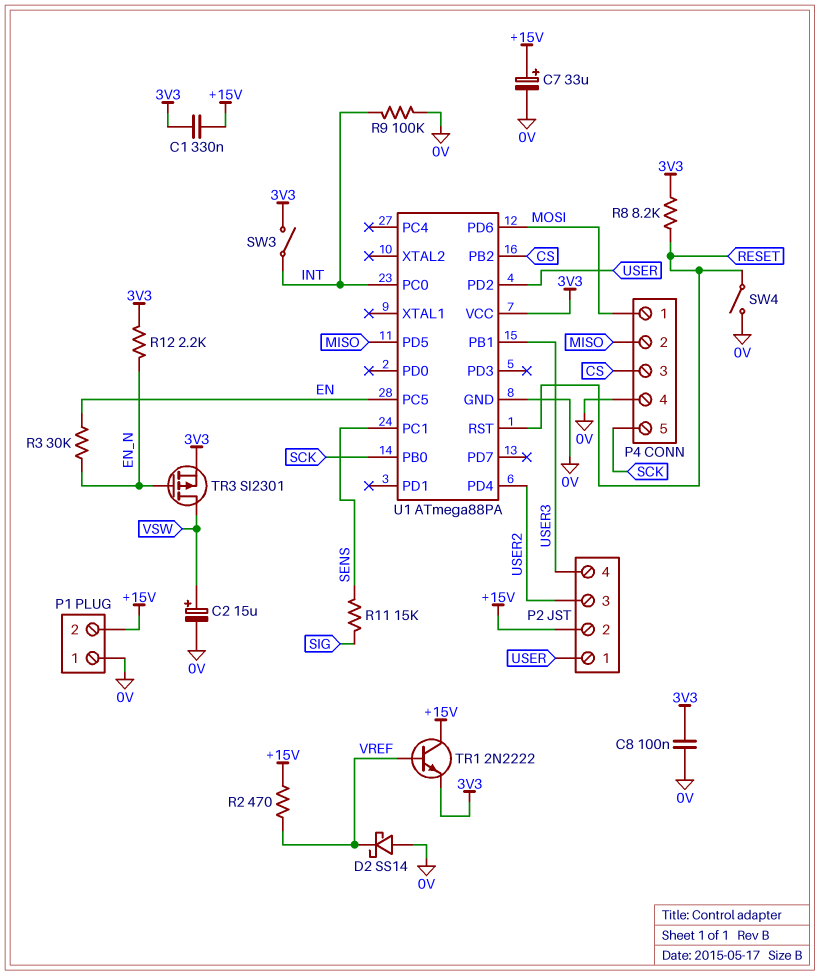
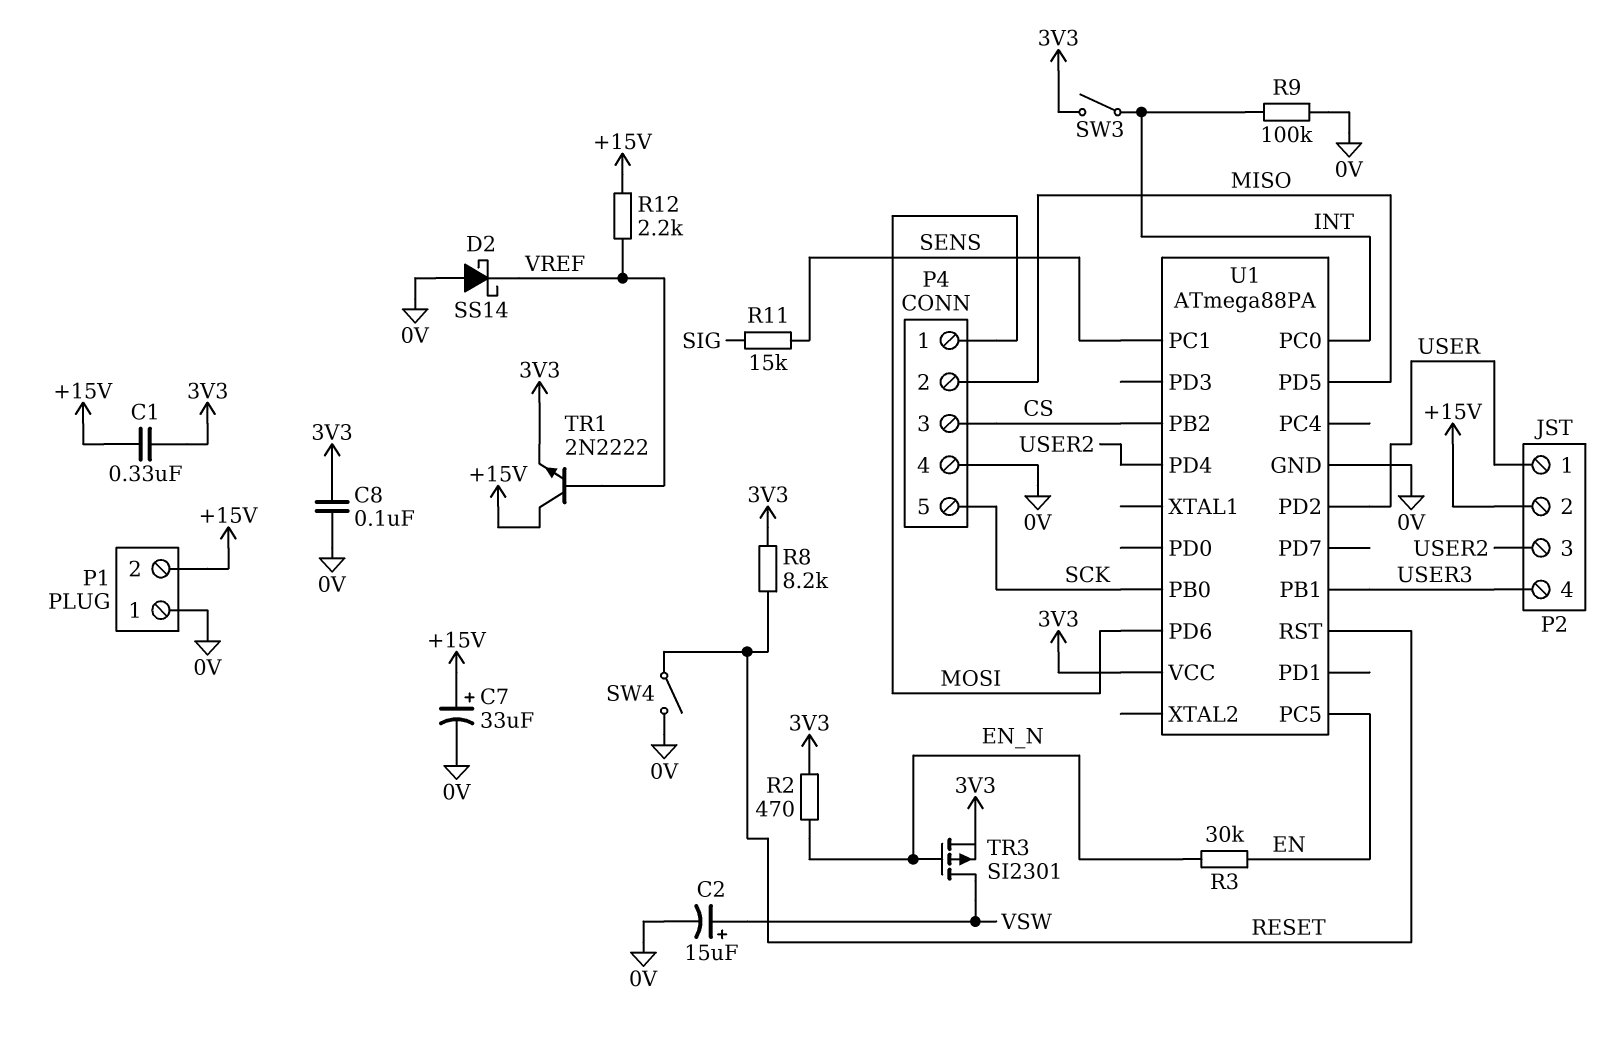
R2: 470 (+15V, VREF) -> 470 (3V3, EN_N)
R12: 2.2k (3V3, EN_N) -> 2.2k (+15V, VREF)

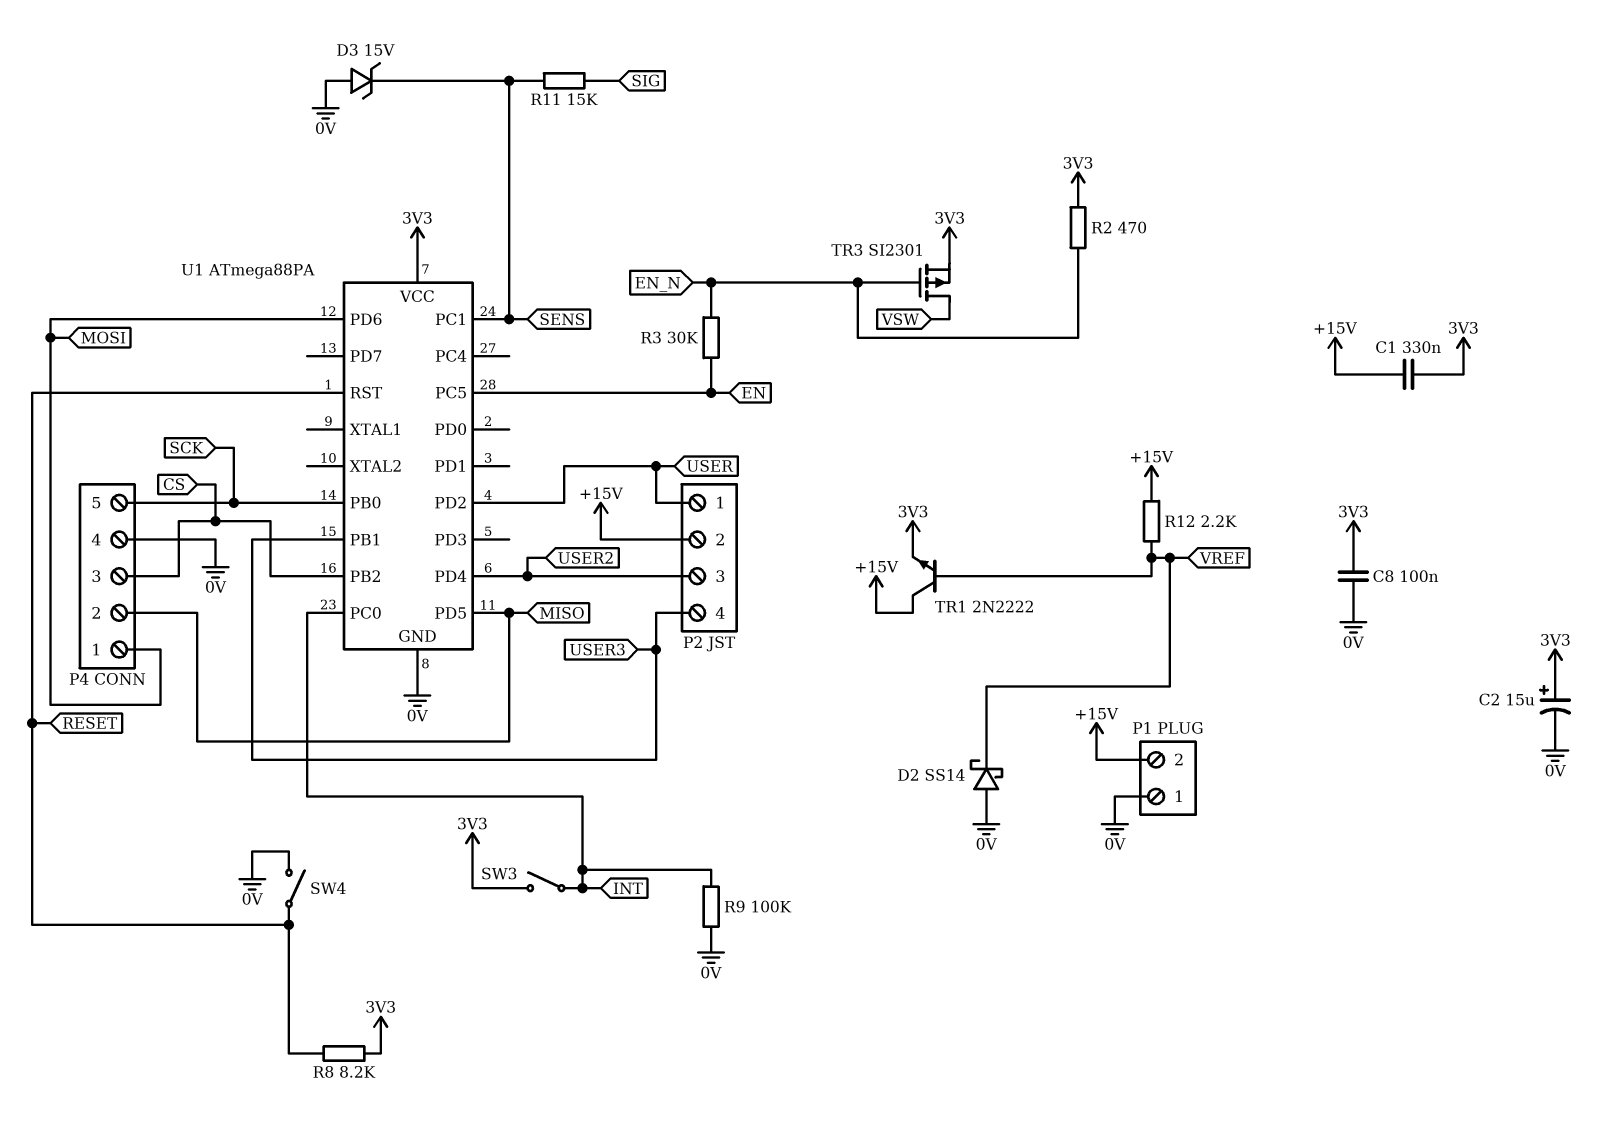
C2: 15uF (plus VSW, minus 0V) -> 15uF (plus 3V3, minus 0V)
C7: 33uF (plus +15V, minus 0V) -> none
D3: none -> zener 15V (A 0V, K SENS)

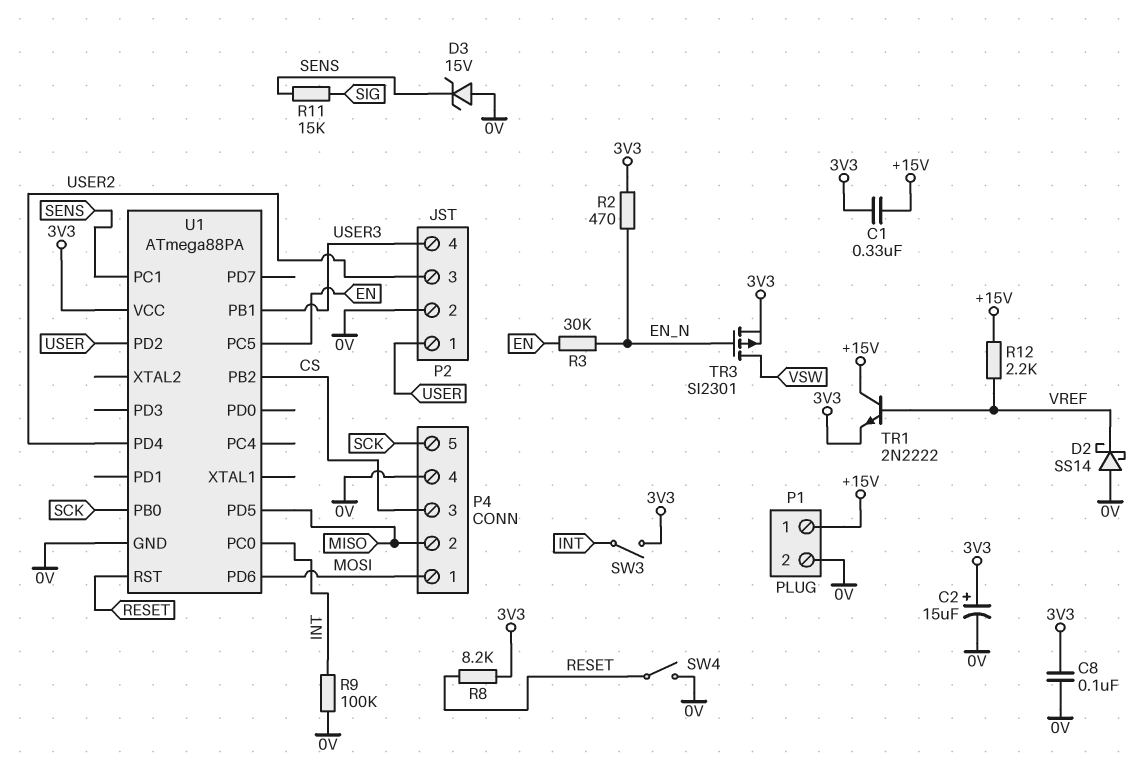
P1 pin 1: 0V -> +15V
P1 pin 2: +15V -> 0V
P2 pin 2: +15V -> 0V

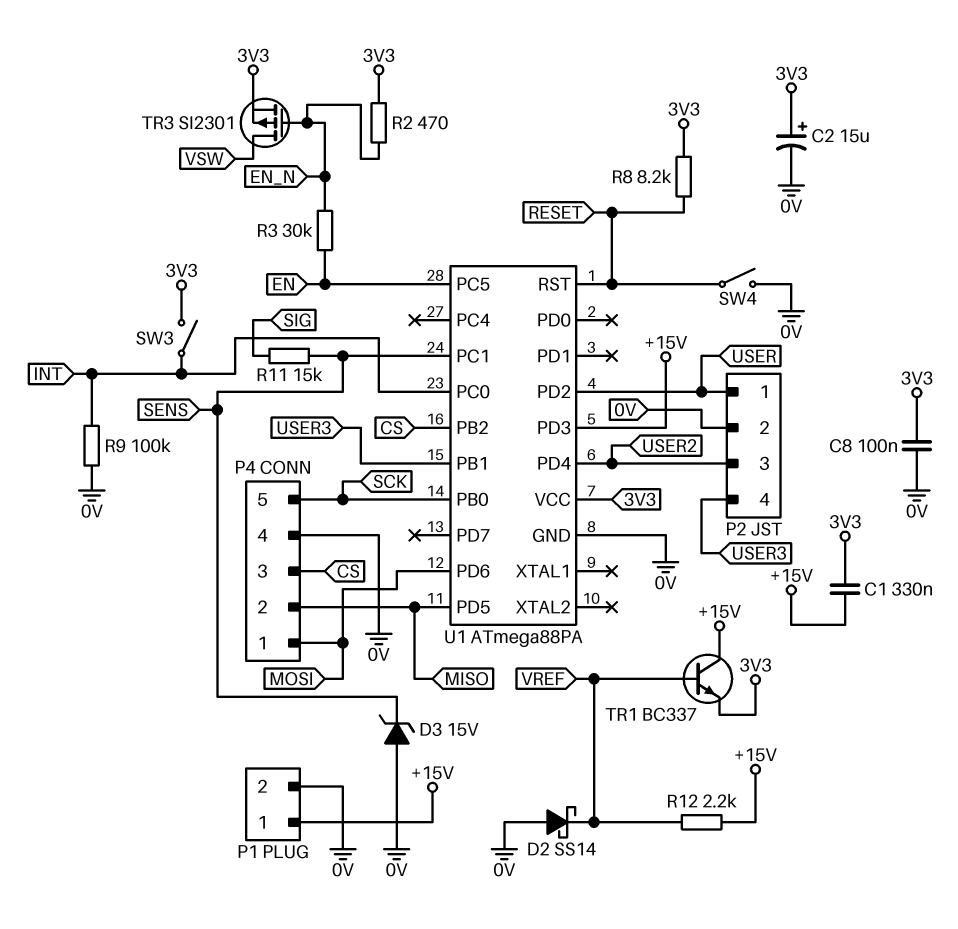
TR1: NPN 2N2222 (B VREF, C +15V, E 3V3) -> NPN BC337 (B VREF, C +15V, E 3V3)
U1 pin PD3: none -> +15V

